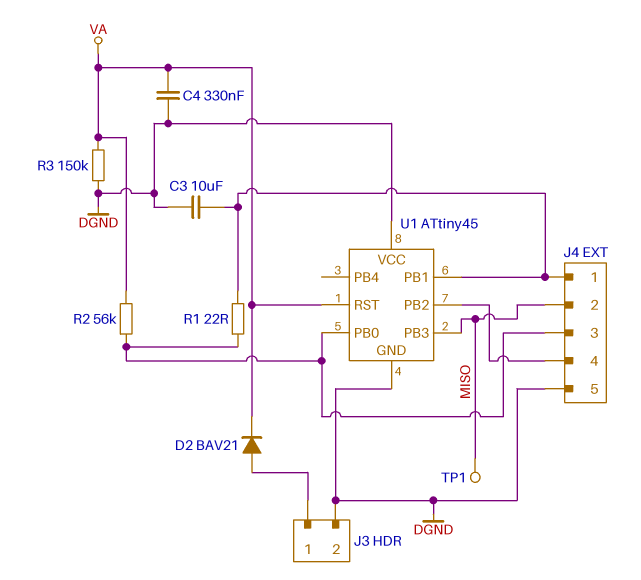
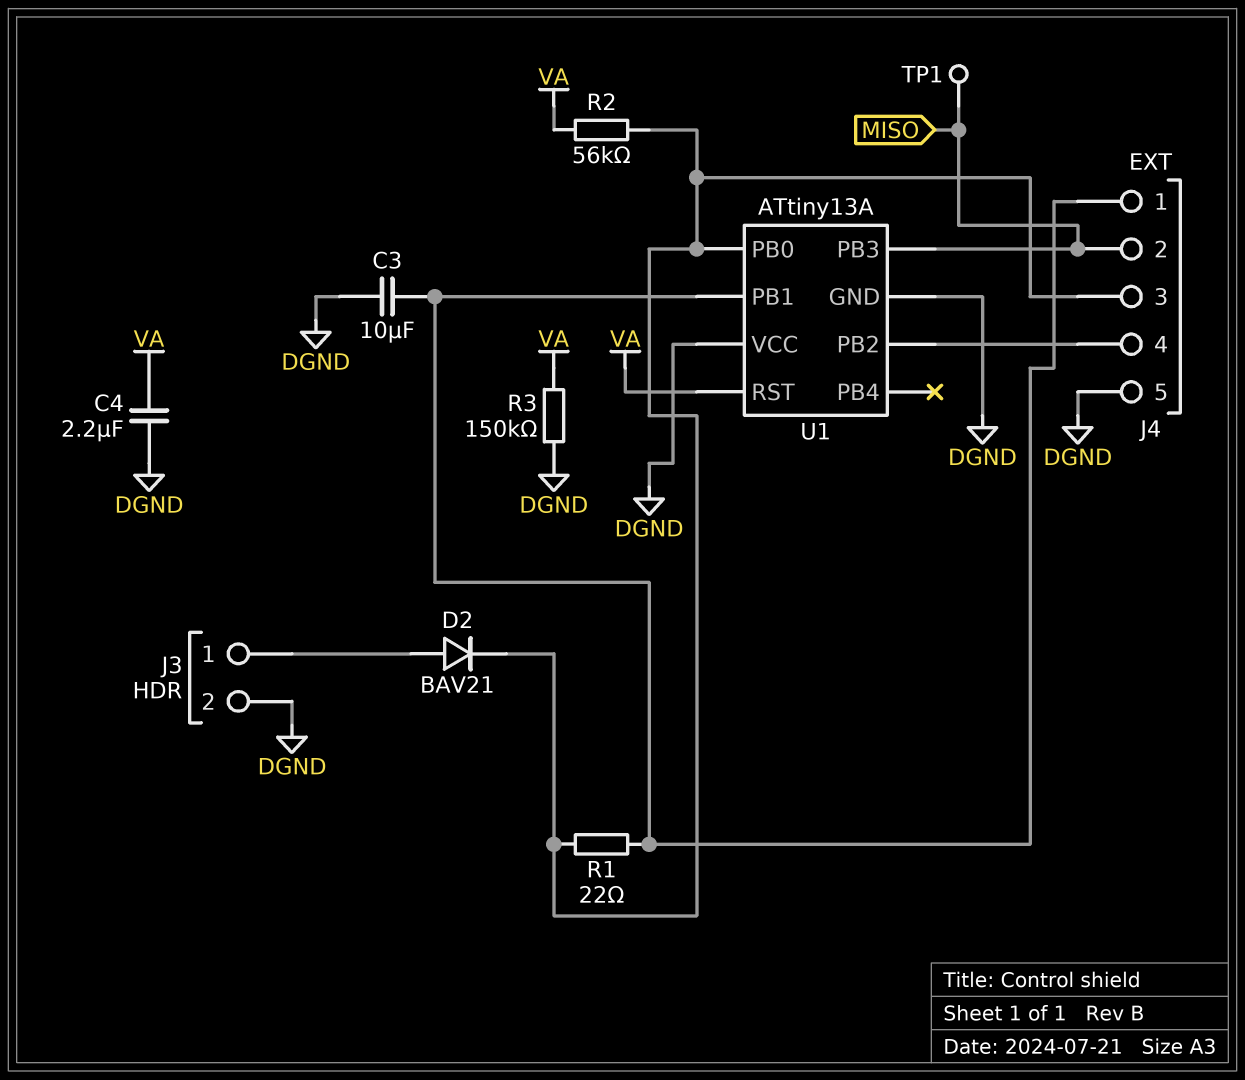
C4: 330nF (DGND, VA) -> 2.2uF (DGND, VA)
D2: diode BAV21 (A J3/1, K VA) -> diode BAV21 (A J3/1, K J4/3)
U1: ATtiny45 -> ATtiny13A

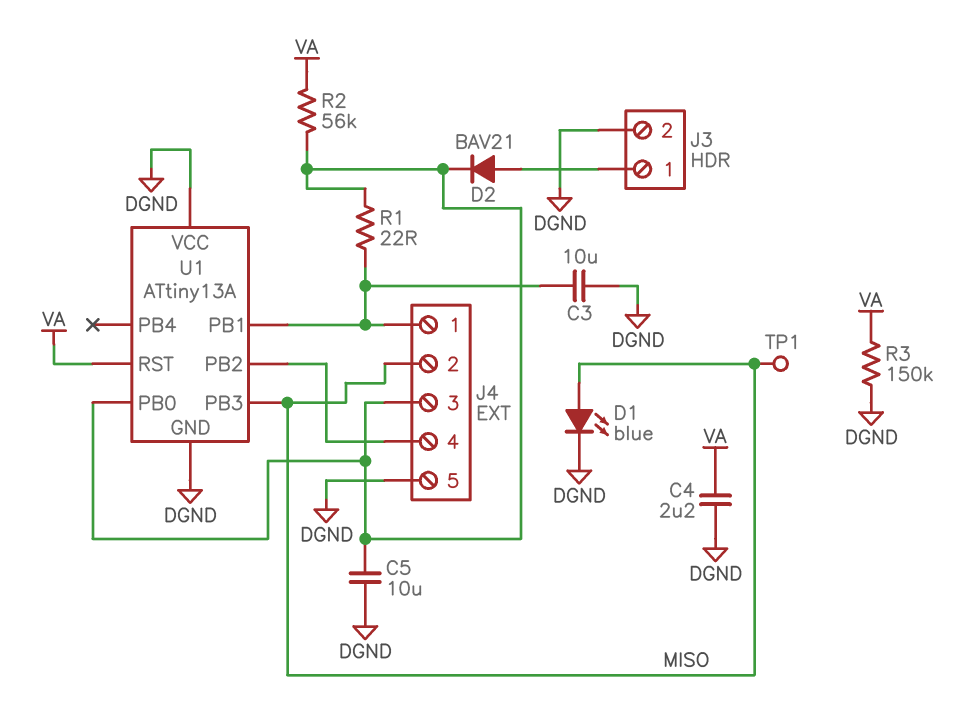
C5: none -> 10uF (DGND, J4/3)
D1: none -> LED blue (A MISO, K DGND)

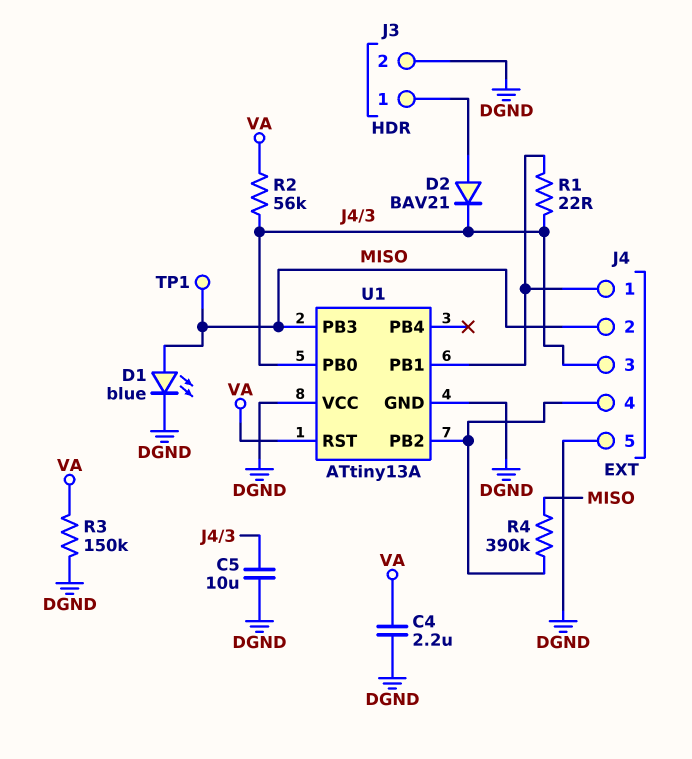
C3: 10uF (DGND, J4/1) -> none
R4: none -> 390k (J4/4, MISO)

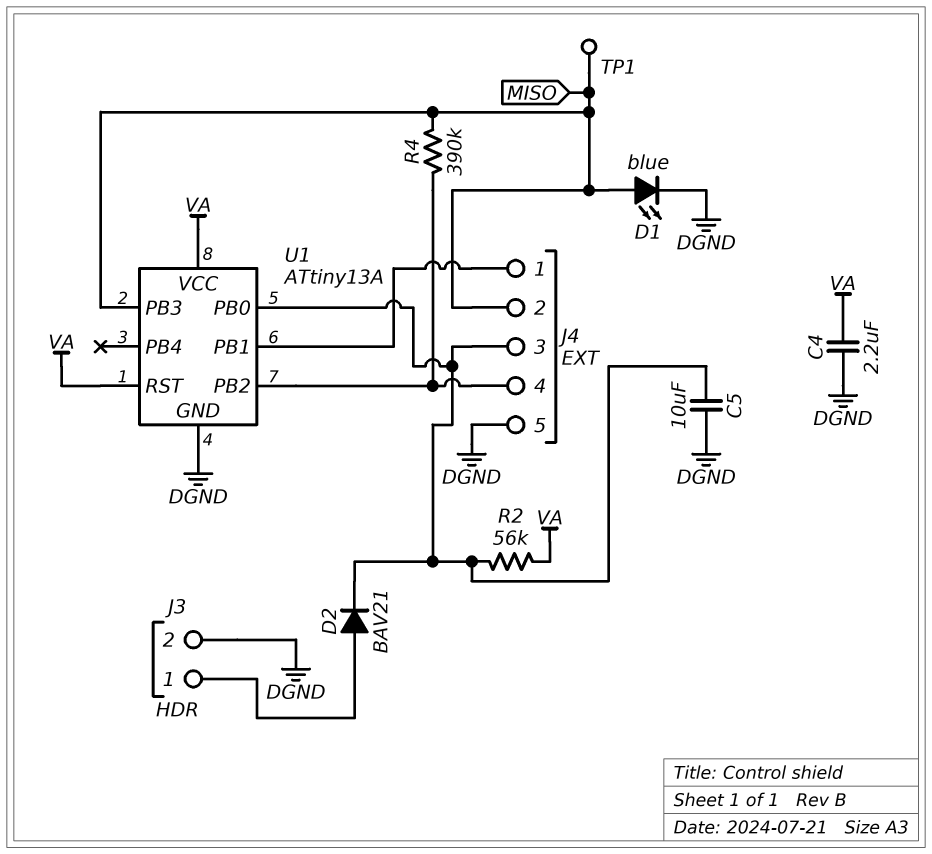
R1: 22 (J4/1, J4/3) -> none
R3: 150k (DGND, VA) -> none
U1 pin VCC: DGND -> VA

